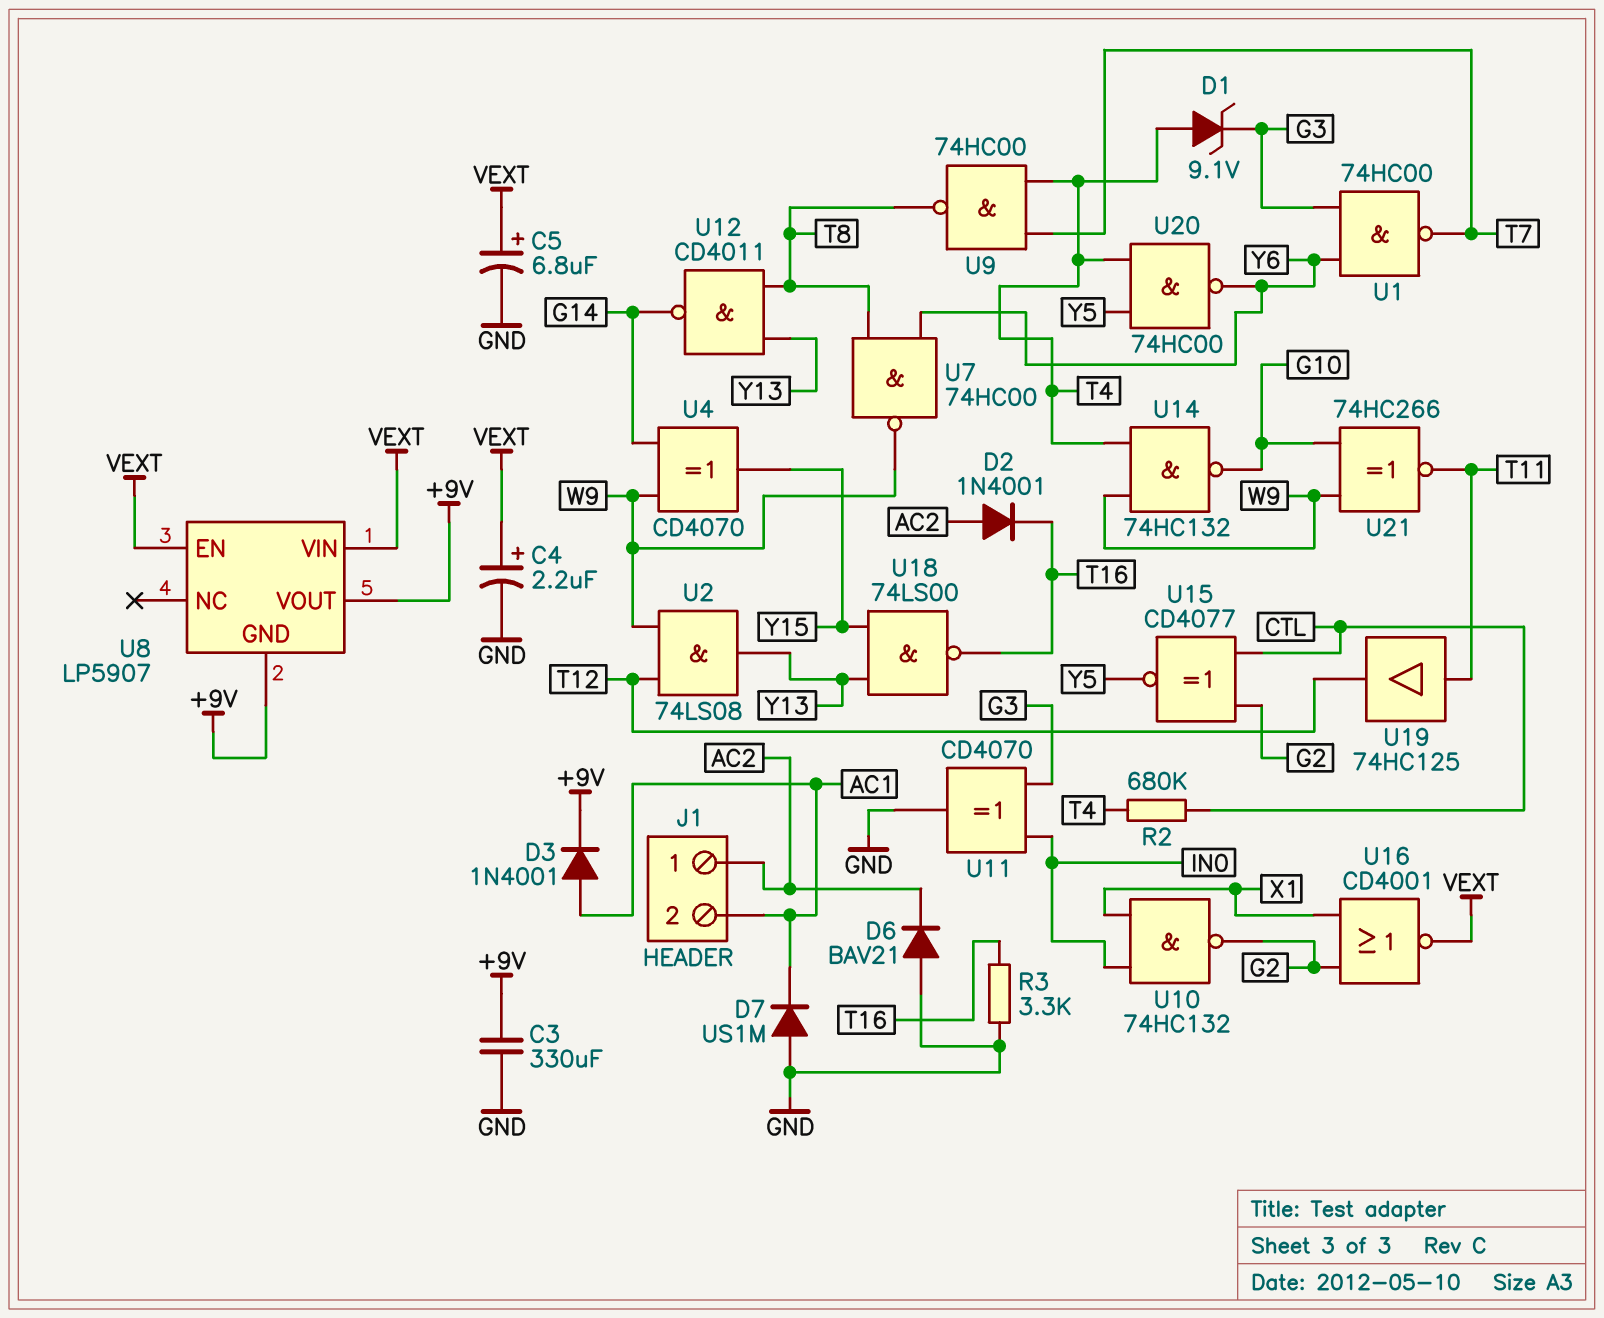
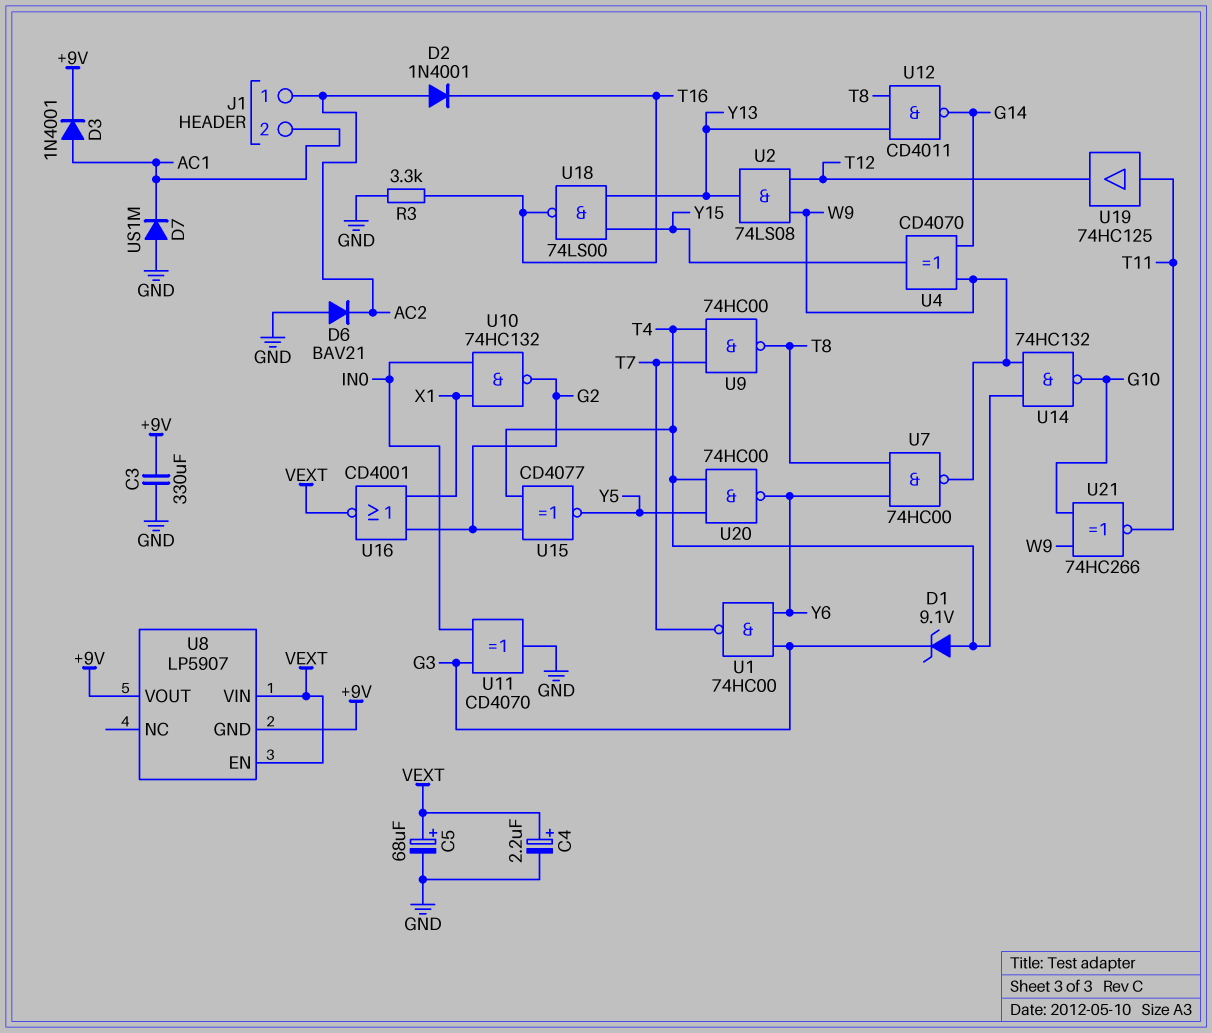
C5: 6.8uF (plus VEXT, minus GND) -> 68uF (plus VEXT, minus GND)
R2: 680k (CTL, T4) -> none
U15: XNOR CD4077 (in CTL, in G2, out Y5) -> XNOR CD4077 (in G2, in T4, out Y5)

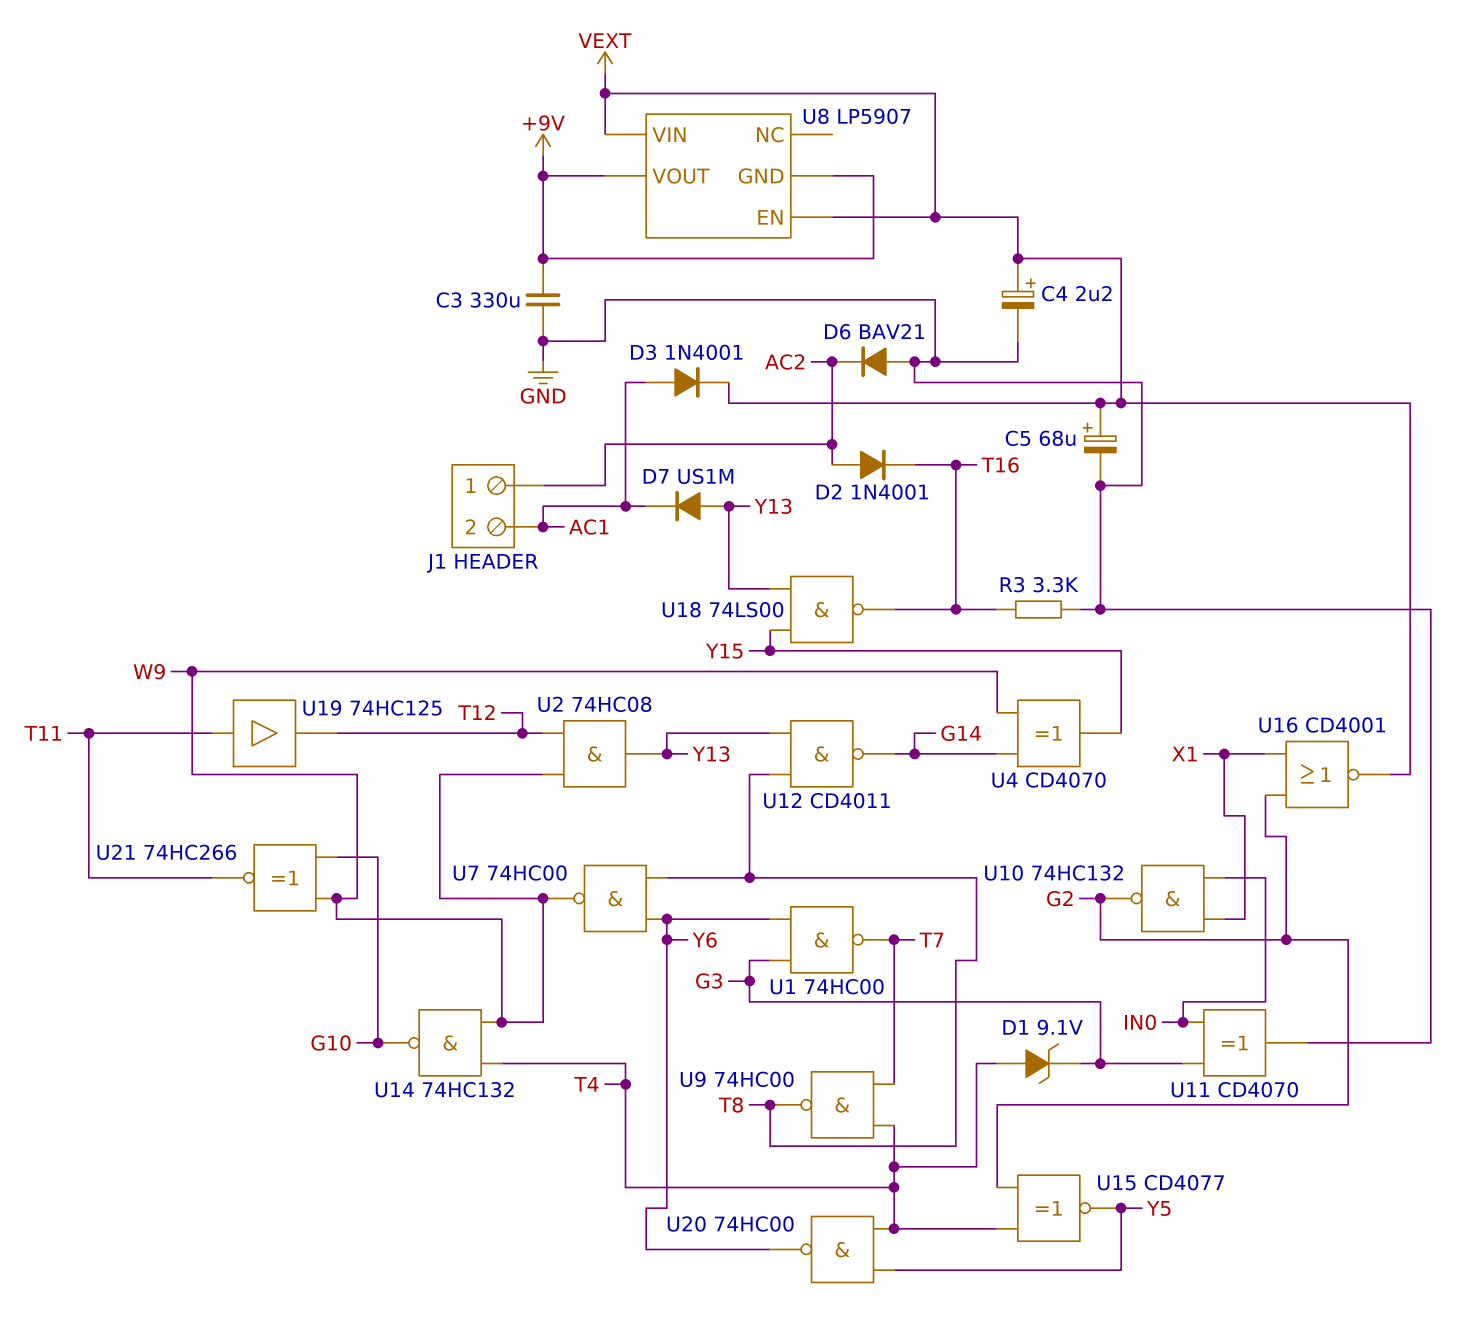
D3: diode 1N4001 (A AC1, K +9V) -> diode 1N4001 (A AC1, K VEXT)
D7: diode US1M (A GND, K AC1) -> diode US1M (A Y13, K AC1)
U2: AND 74LS08 (in T12, in W9, out Y13) -> AND 74HC08 (in T12, in W9, out Y13)

